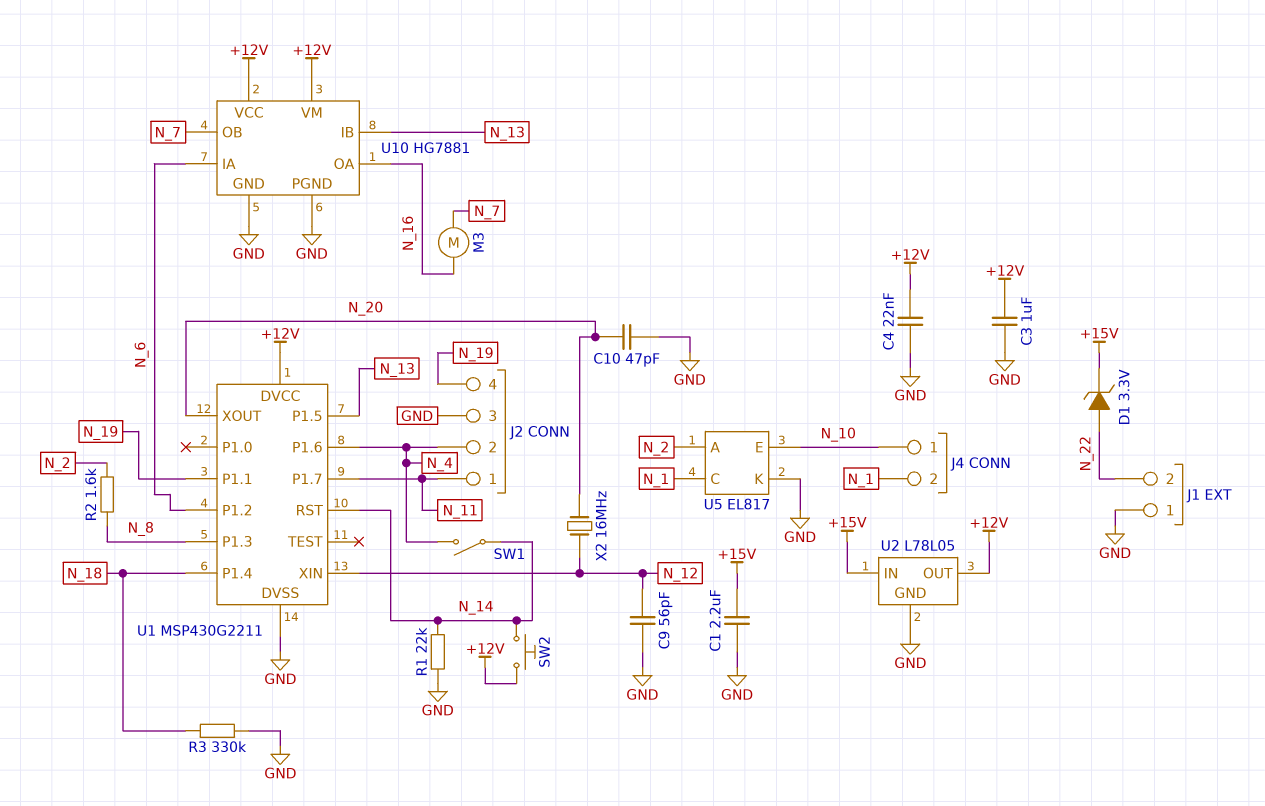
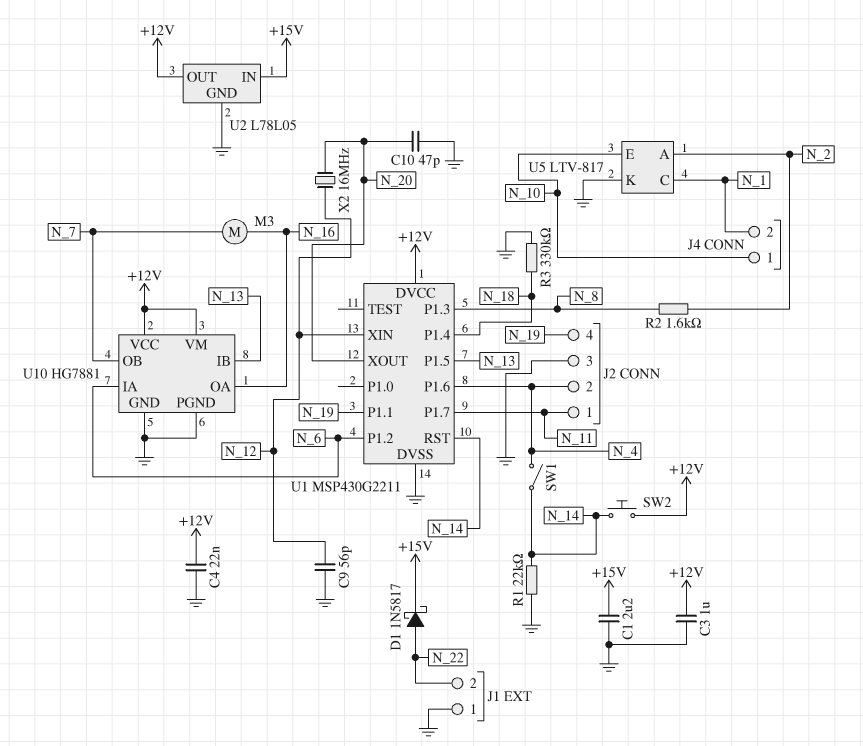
D1: zener 3.3V (A N_22, K +15V) -> schottky 1N5817 (A N_22, K +15V)
U5: EL817 -> LTV-817

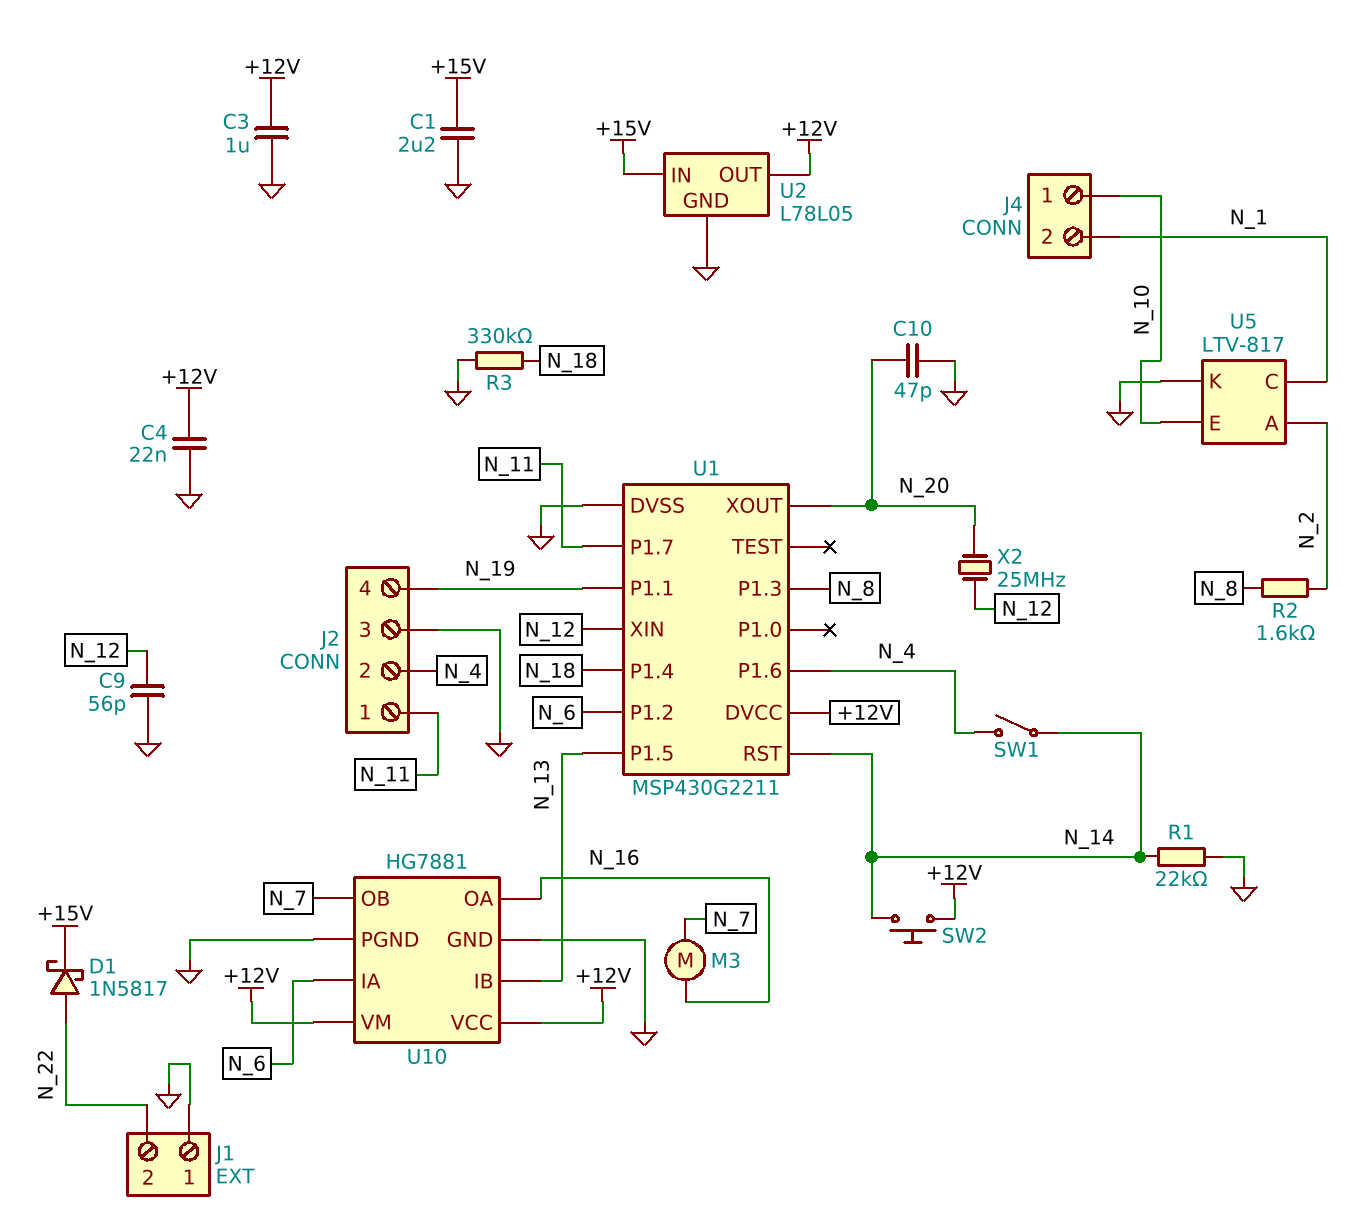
X2: 16MHz (N_12, N_20) -> 25MHz (N_12, N_20)

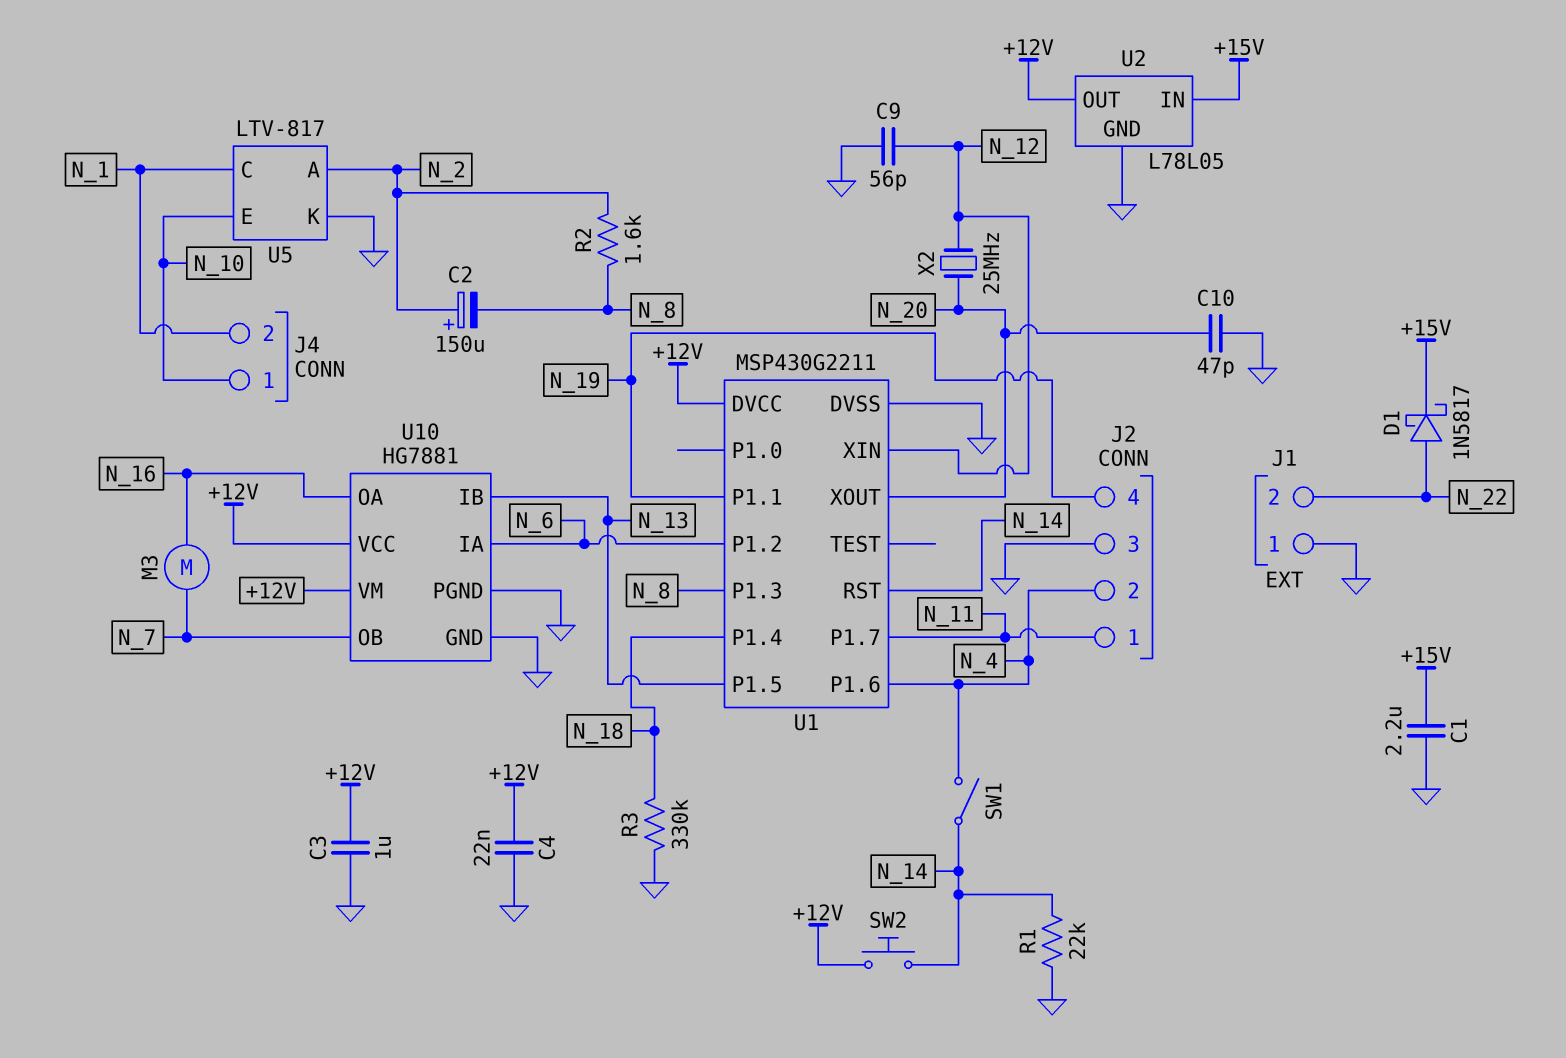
C2: none -> 150uF (plus N_2, minus N_8)

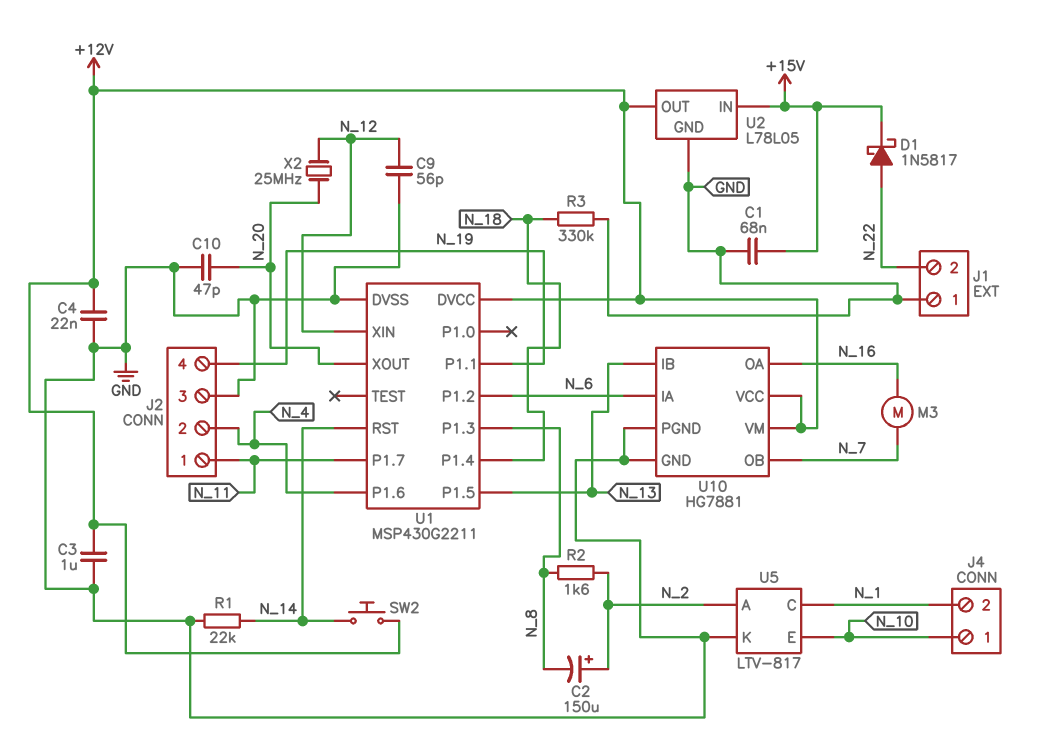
C1: 2.2uF (+15V, GND) -> 68nF (+15V, GND)
SW1: switch (N_4, N_14) -> none

